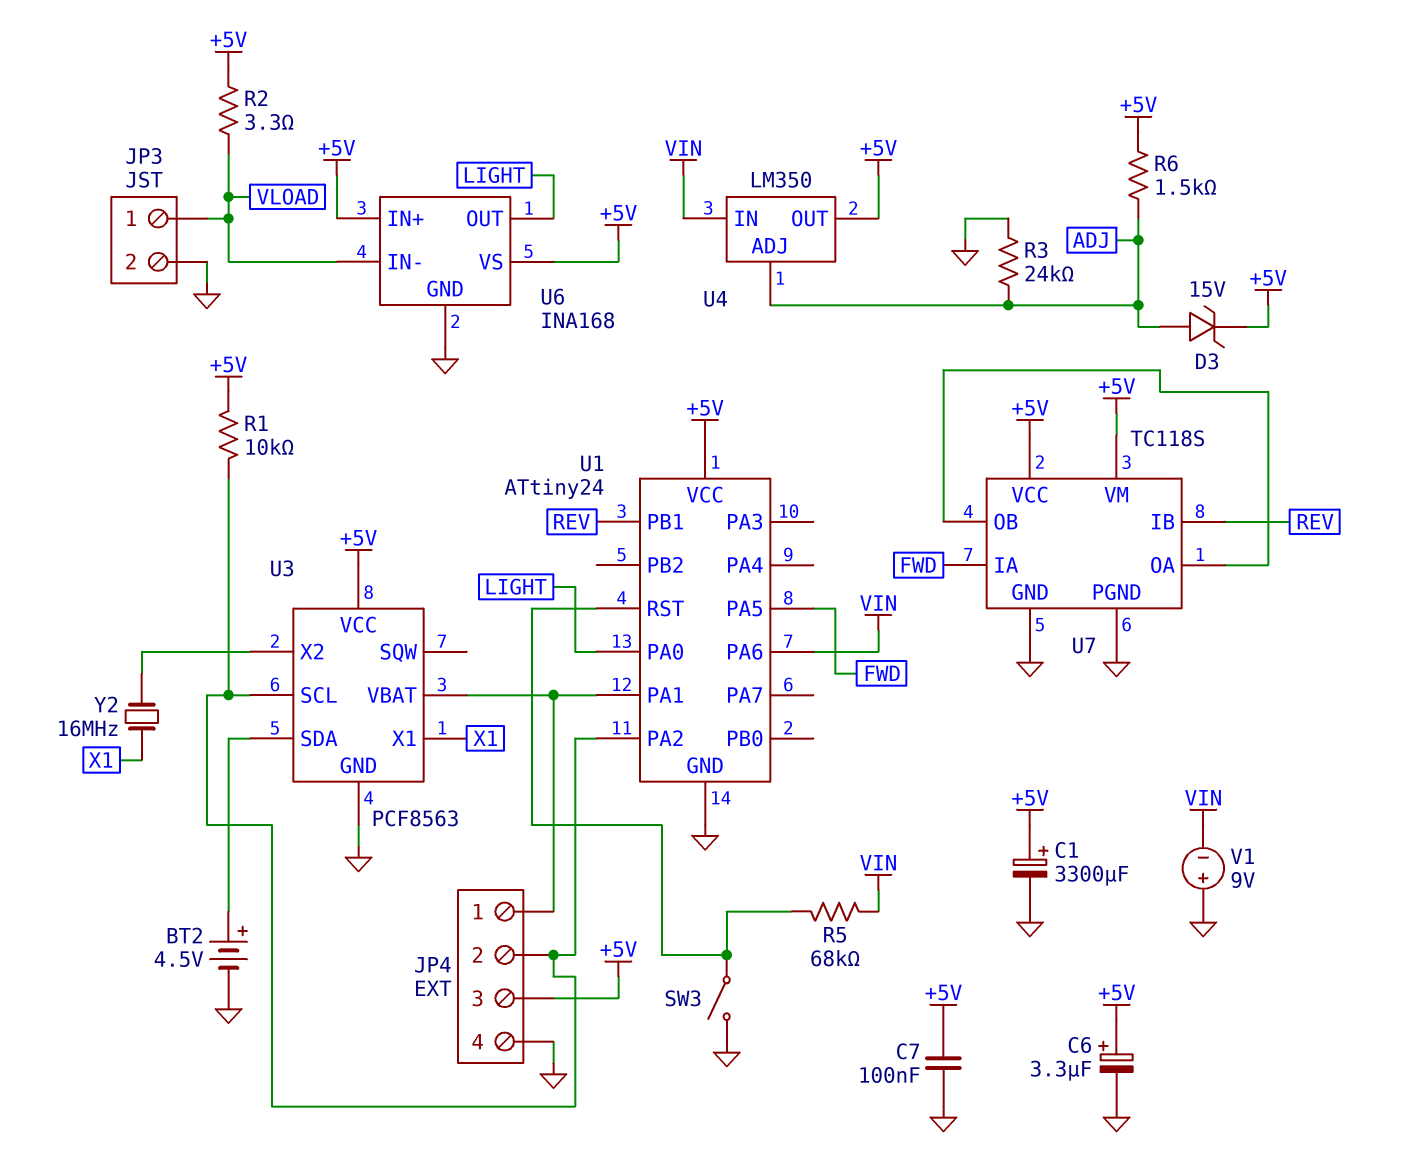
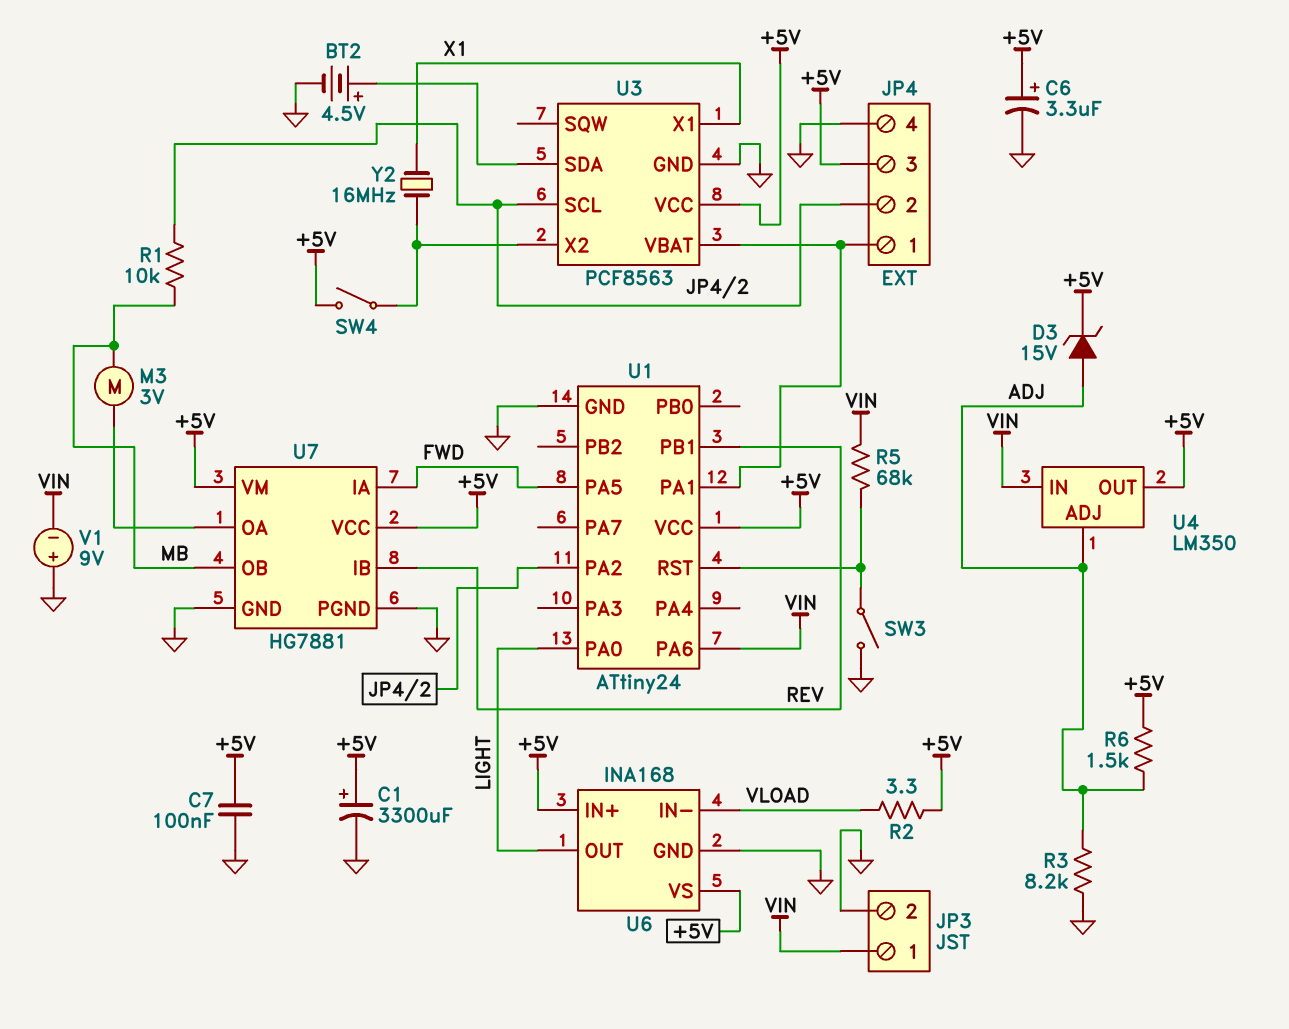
JP3 pin 1: VLOAD -> VIN
M3: none -> motor 3V (MB, U7/OA)
R1: 10k (+5V, JP4/2) -> 10k (JP4/2, MB)
R3: 24k (ADJ, GND) -> 8.2k (ADJ, GND)
SW4: none -> switch (+5V, U3/X2)
U7: TC118S -> HG7881
U7 pin OB: U7/OA -> MB

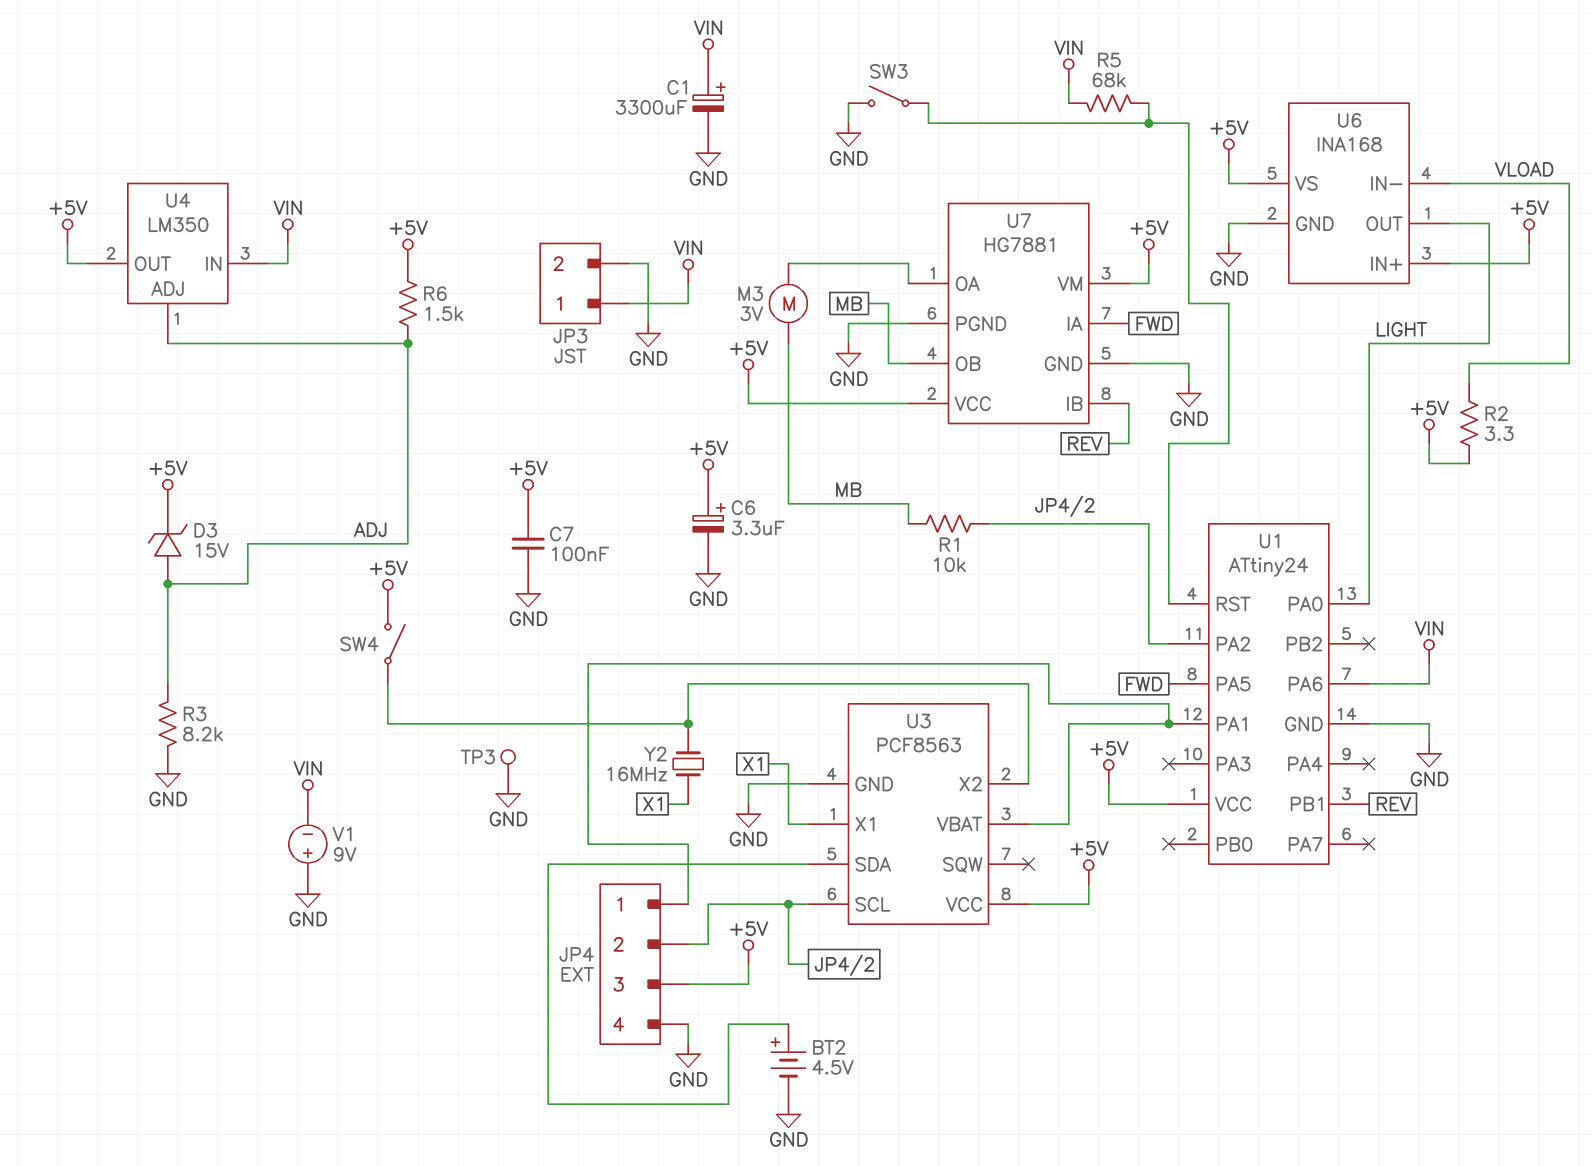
C1: 3300uF (plus +5V, minus GND) -> 3300uF (plus VIN, minus GND)
TP3: none -> test point (GND)

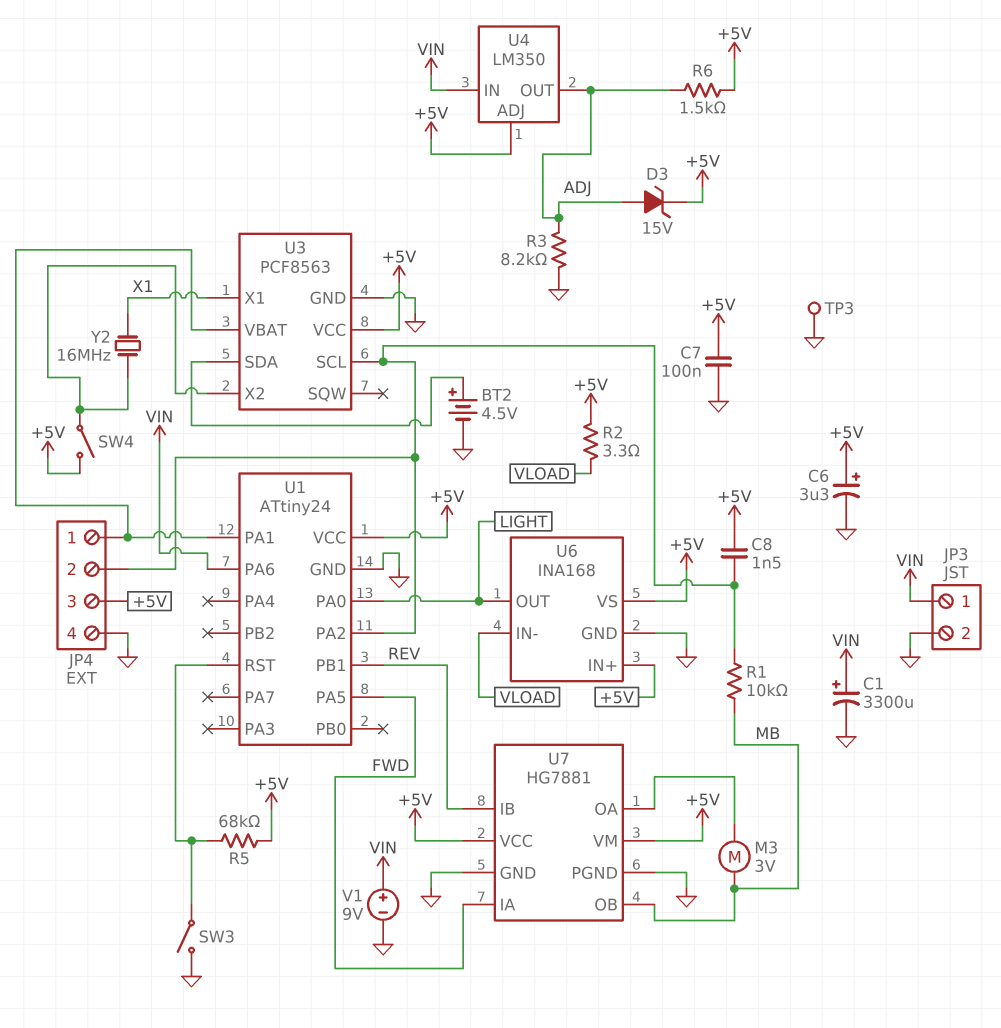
C8: none -> 1.5nF (+5V, JP4/2)
R5: 68k (U1/RST, VIN) -> 68k (+5V, U1/RST)
U4 pin ADJ: ADJ -> +5V
U4 pin OUT: +5V -> ADJ
V1: 9V (plus GND, minus VIN) -> 9V (plus VIN, minus GND)

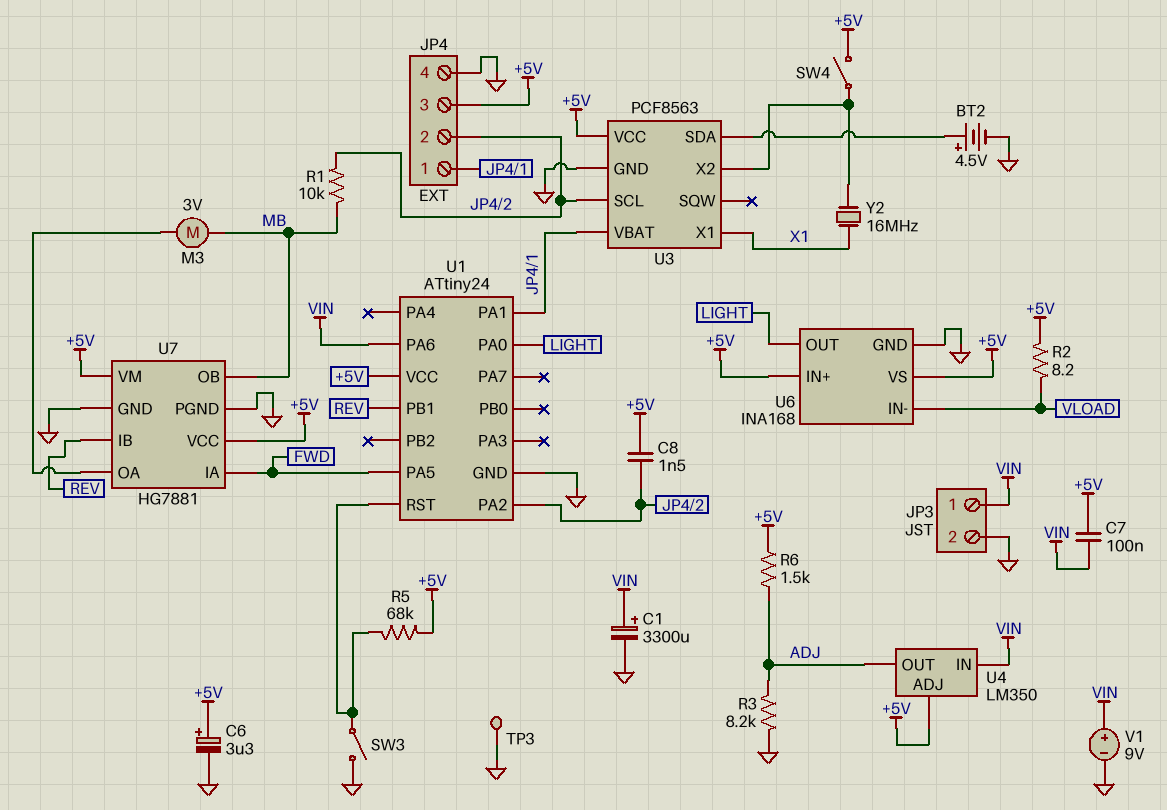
C7: 100nF (+5V, GND) -> 100nF (+5V, VIN)
D3: zener 15V (A ADJ, K +5V) -> none
R2: 3.3 (+5V, VLOAD) -> 8.2 (+5V, VLOAD)

